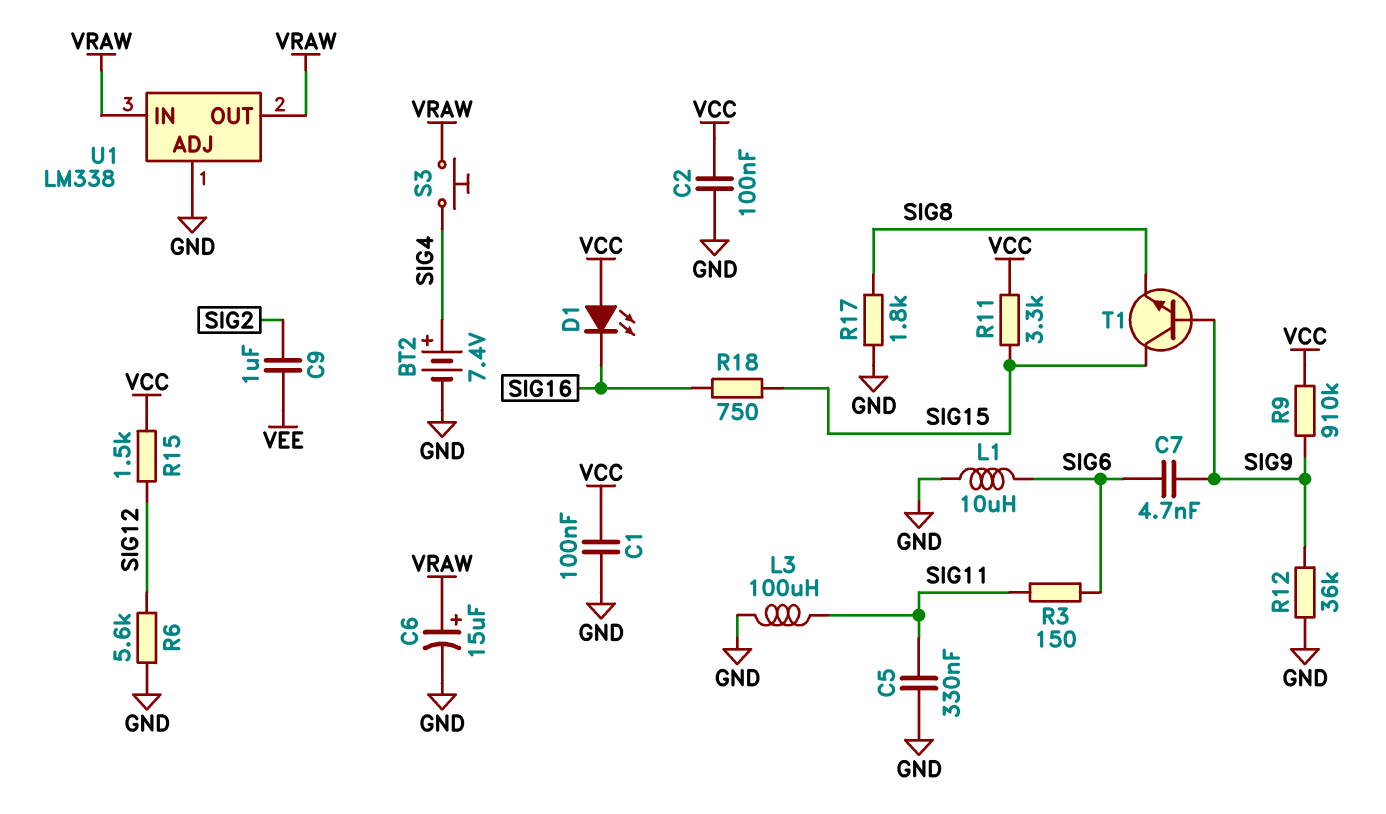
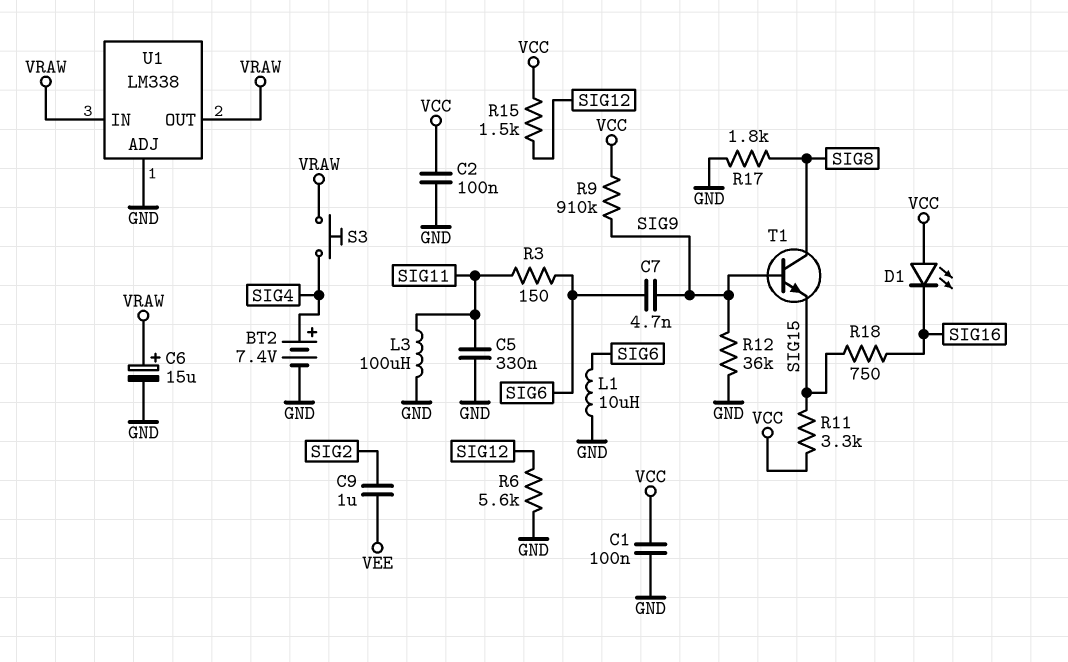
T1: NPN (B SIG9, C SIG15, E SIG8) -> NPN (B SIG9, C SIG8, E SIG15)

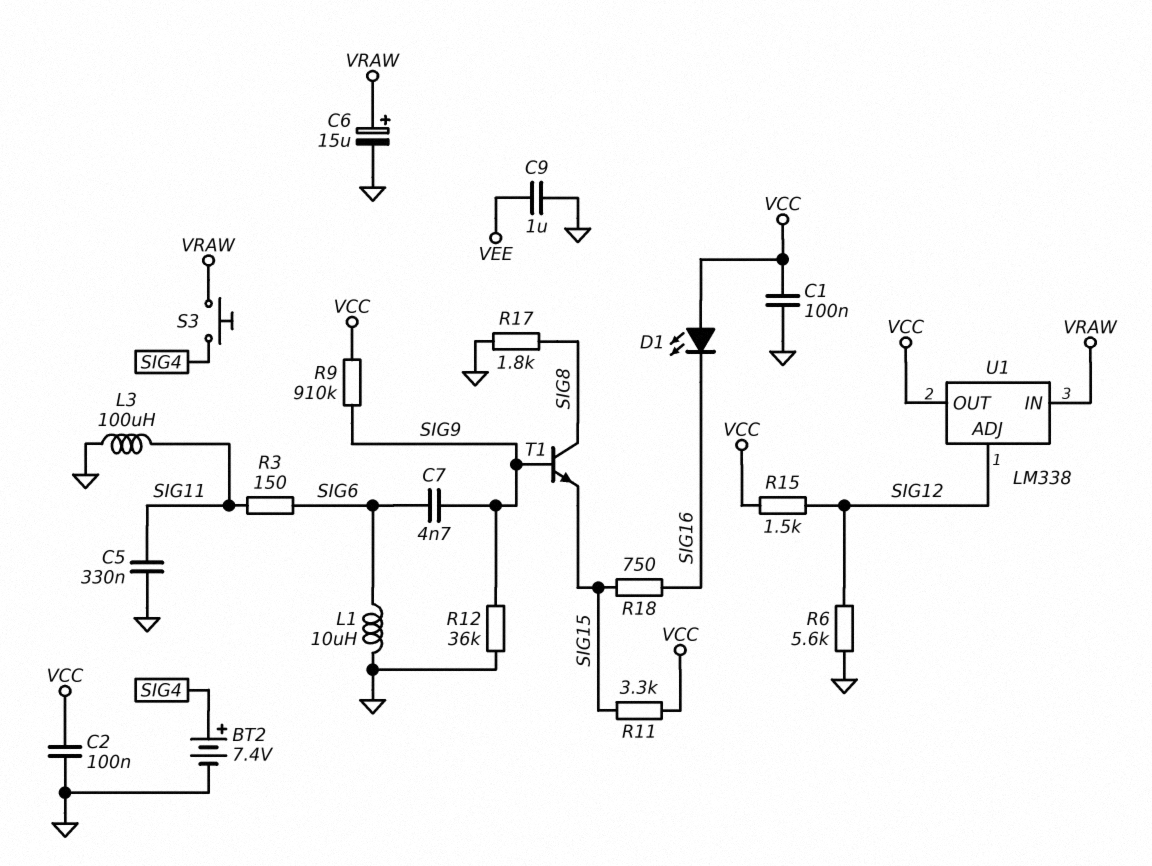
C9: 1uF (SIG2, VEE) -> 1uF (GND, VEE)
U1 pin ADJ: GND -> SIG12
U1 pin OUT: VRAW -> VCC

